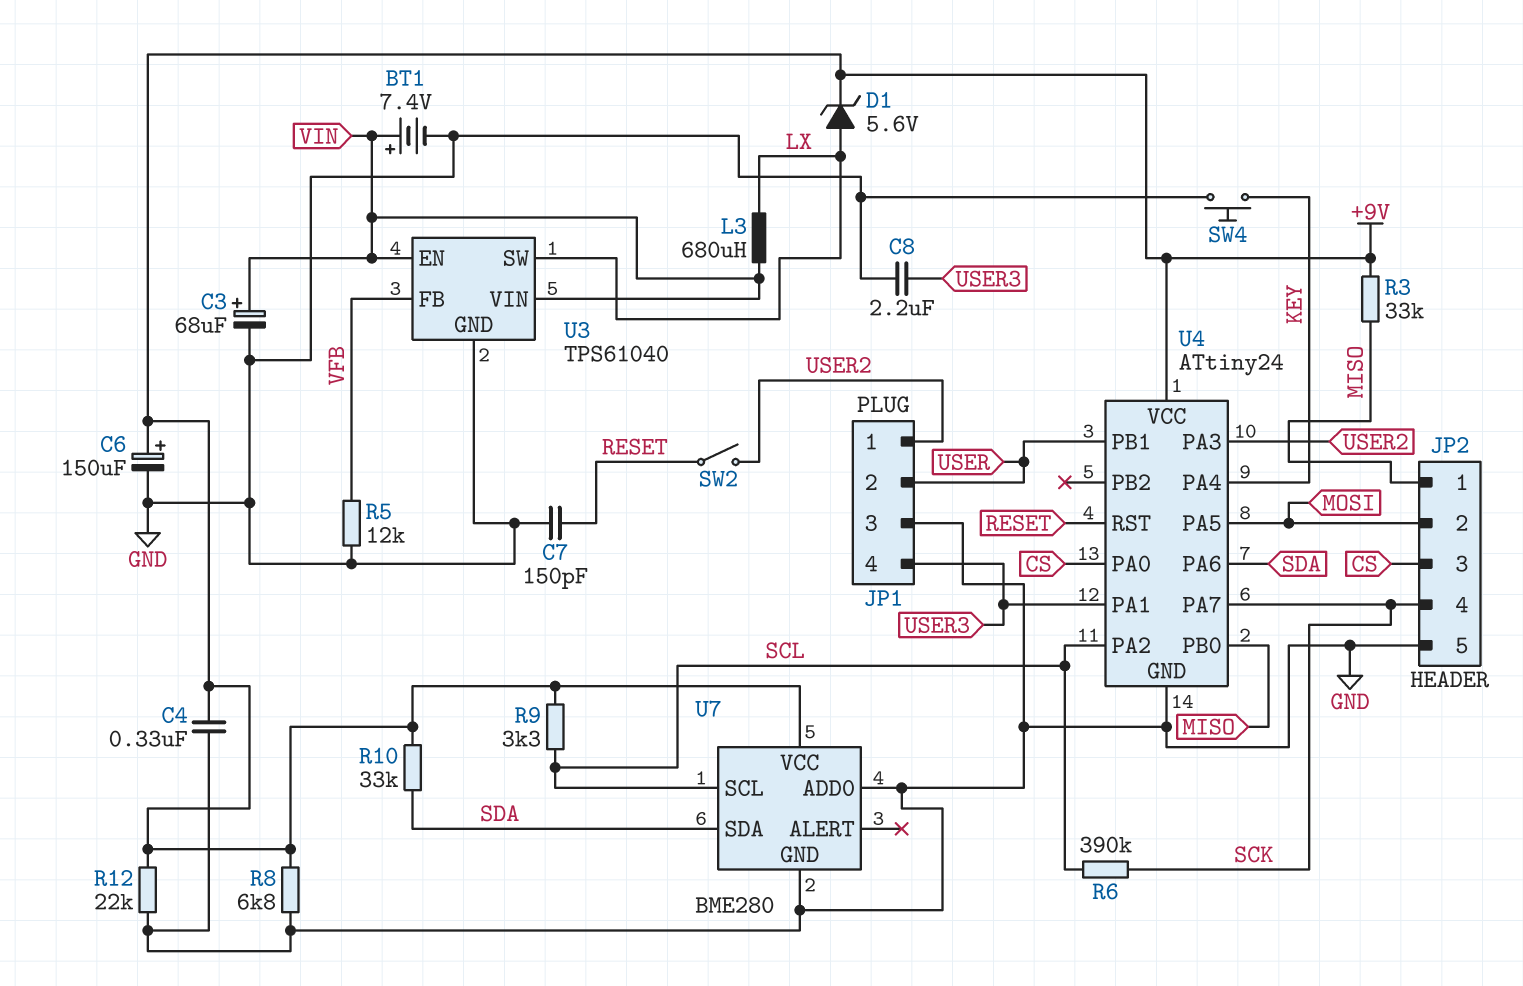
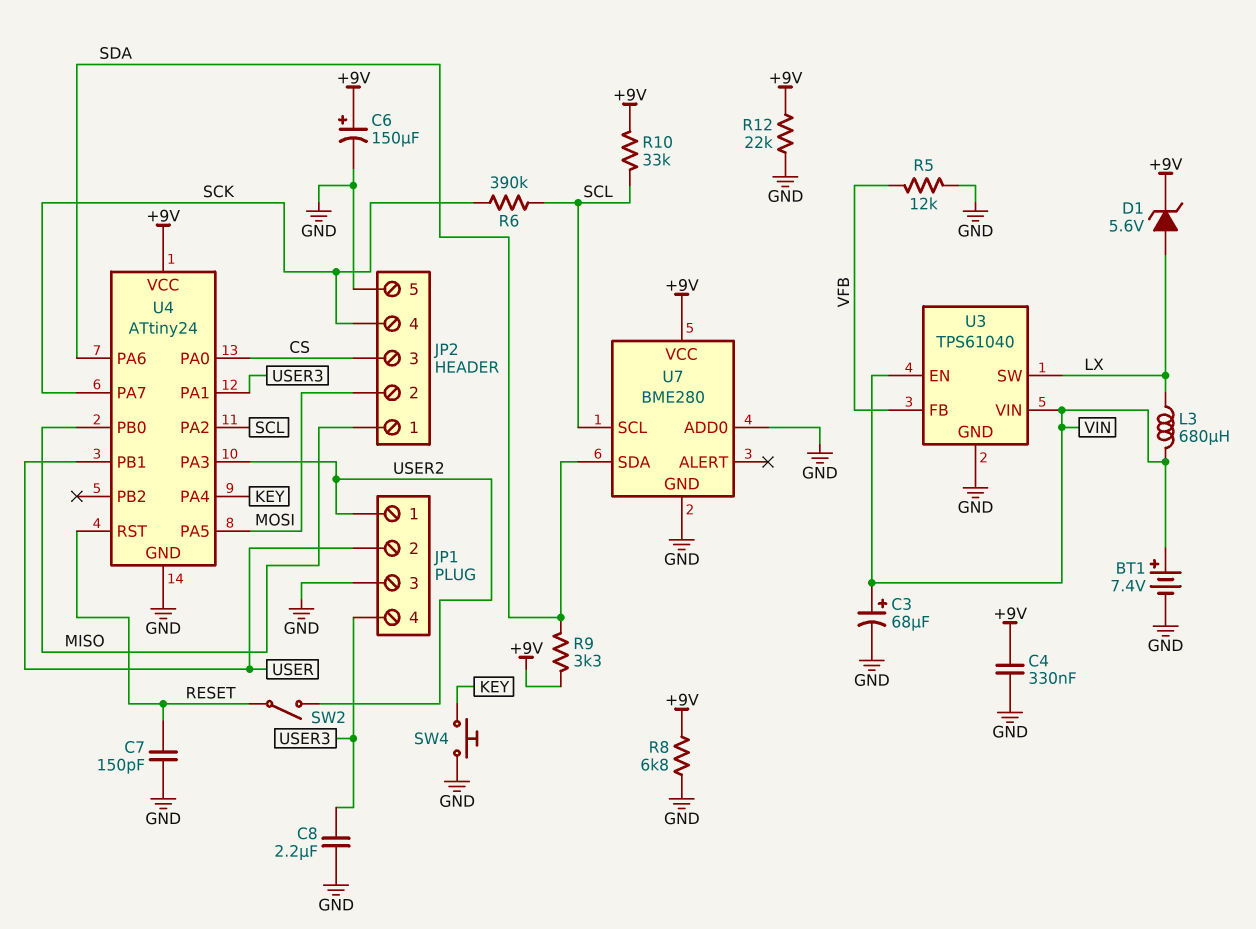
R3: 33k (+9V, MISO) -> none
R9: 3.3k (+9V, SCL) -> 3.3k (+9V, SDA)
R10: 33k (+9V, SDA) -> 33k (+9V, SCL)

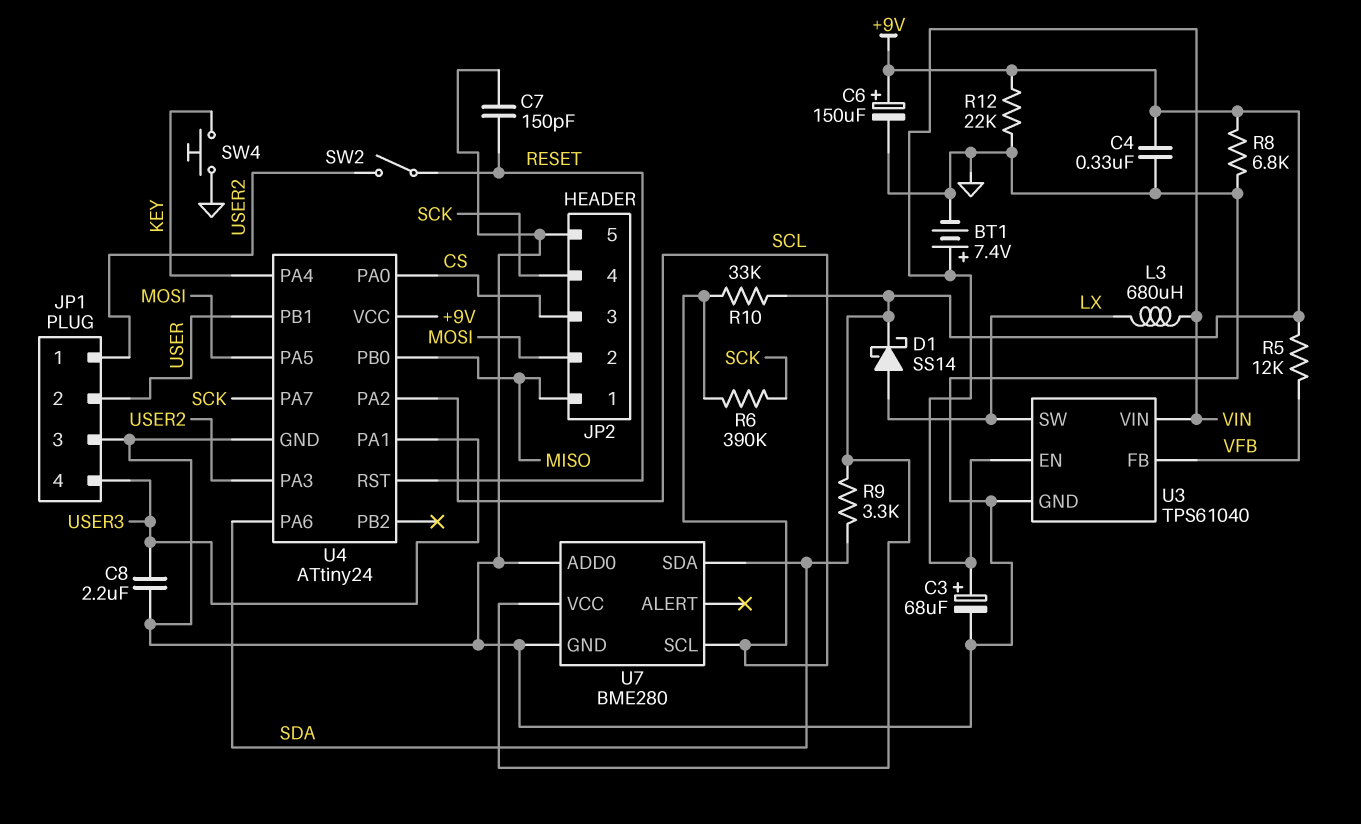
D1: zener 5.6V (A LX, K +9V) -> schottky SS14 (A LX, K +9V)
R5: 12k (GND, VFB) -> 12k (+9V, VFB)

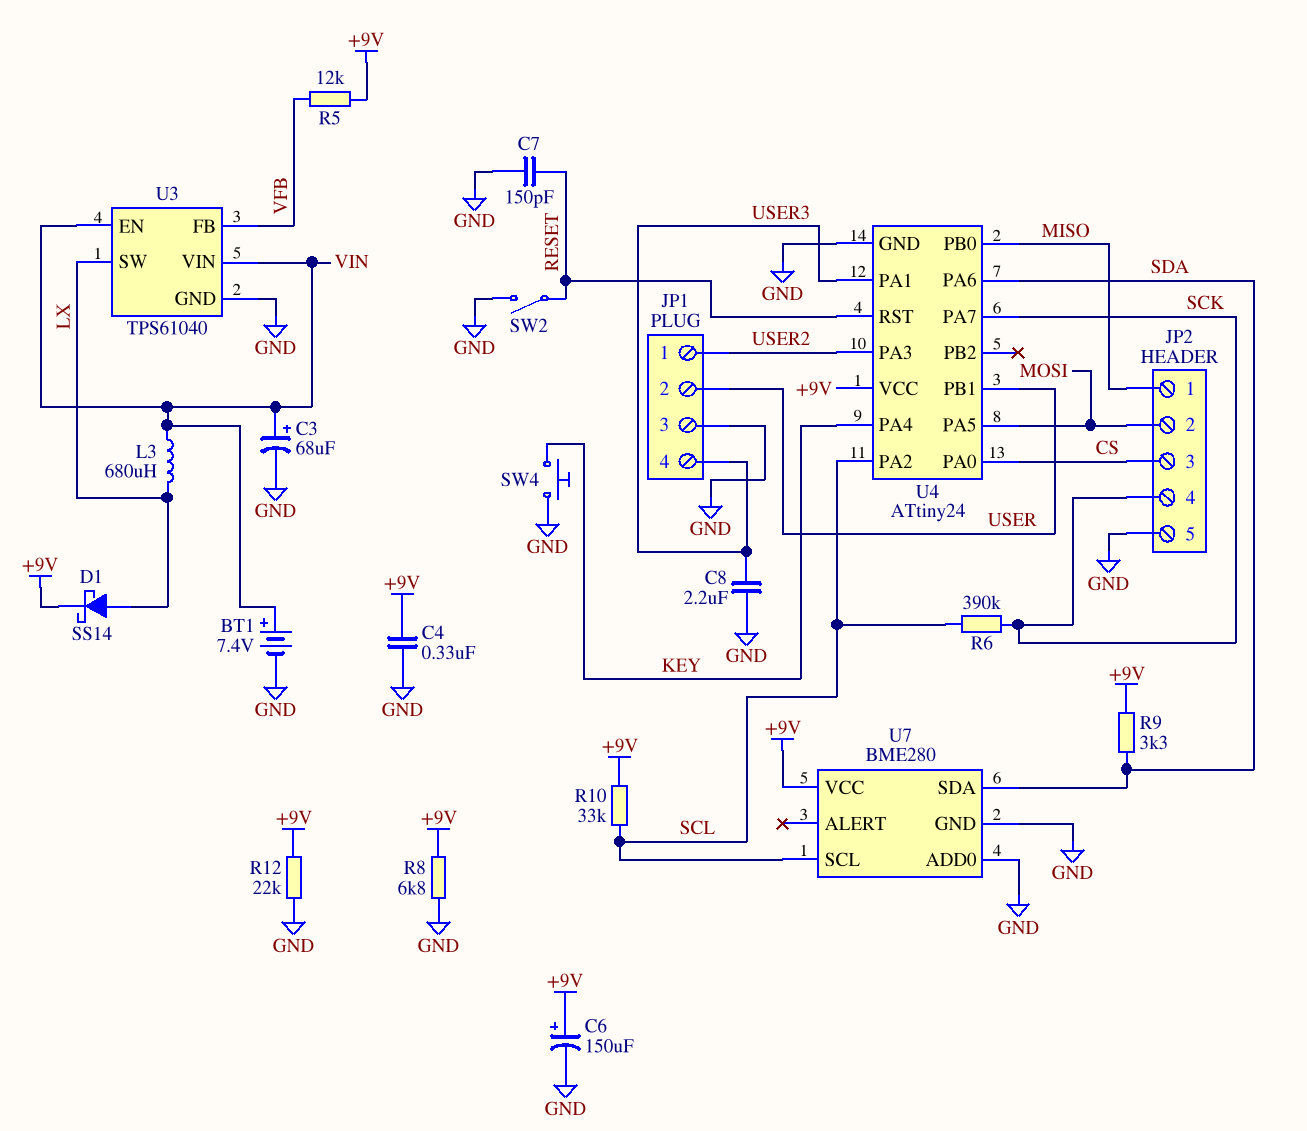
SW2: switch (RESET, USER2) -> switch (GND, RESET)

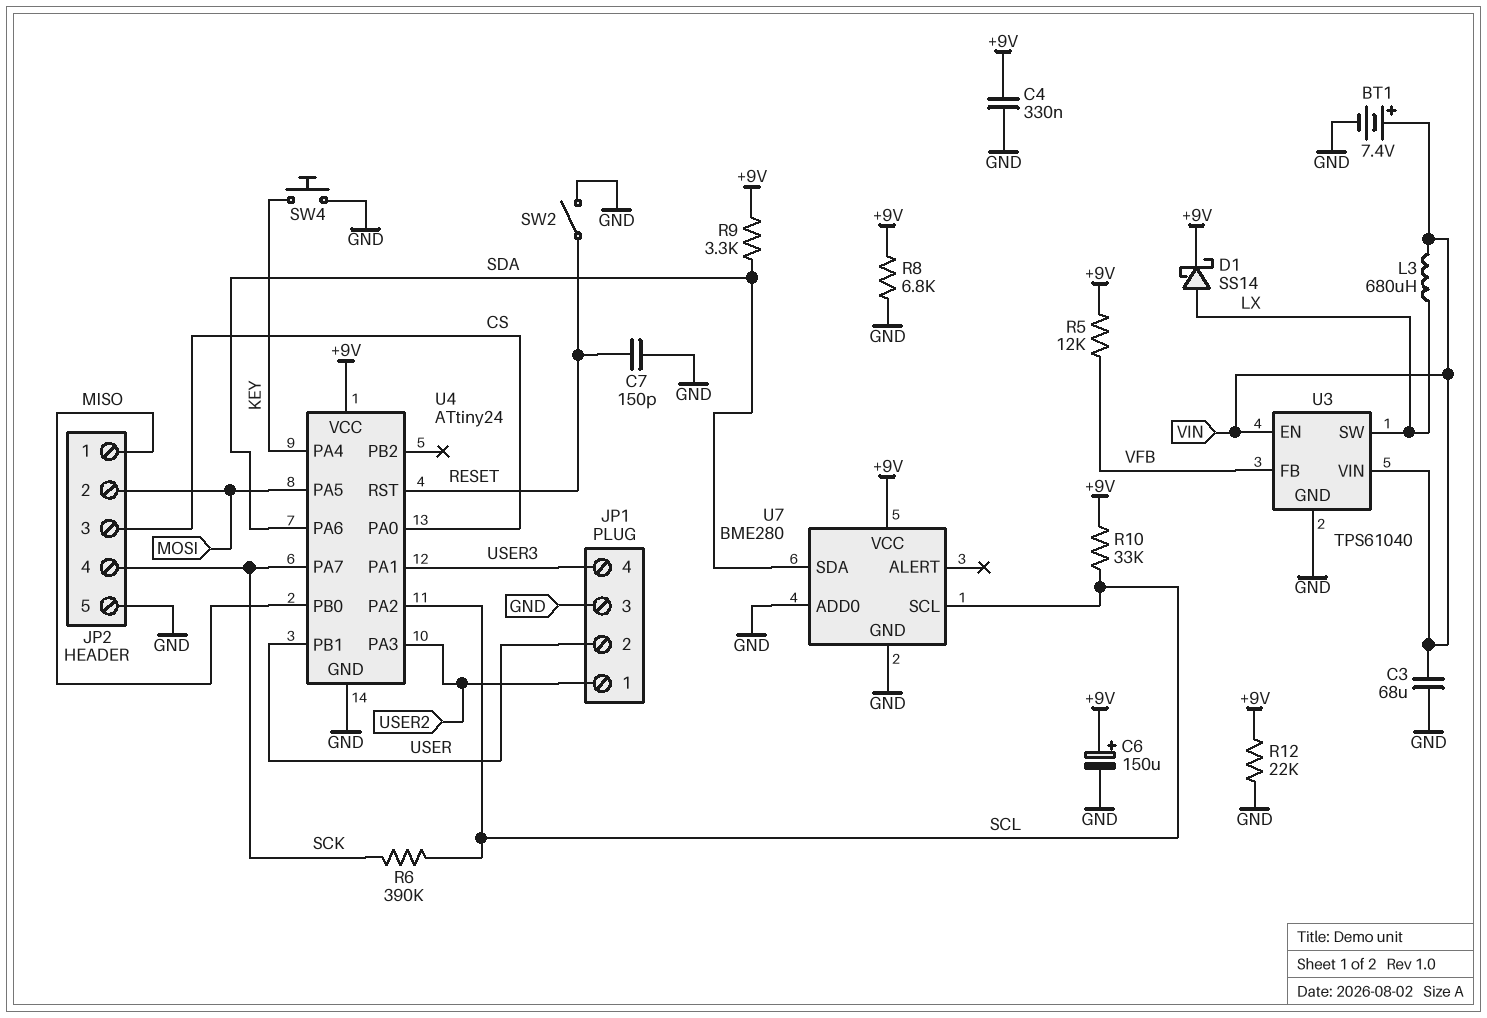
C3: 68uF (plus VIN, minus GND) -> 68uF (GND, VIN)
C8: 2.2uF (GND, USER3) -> none

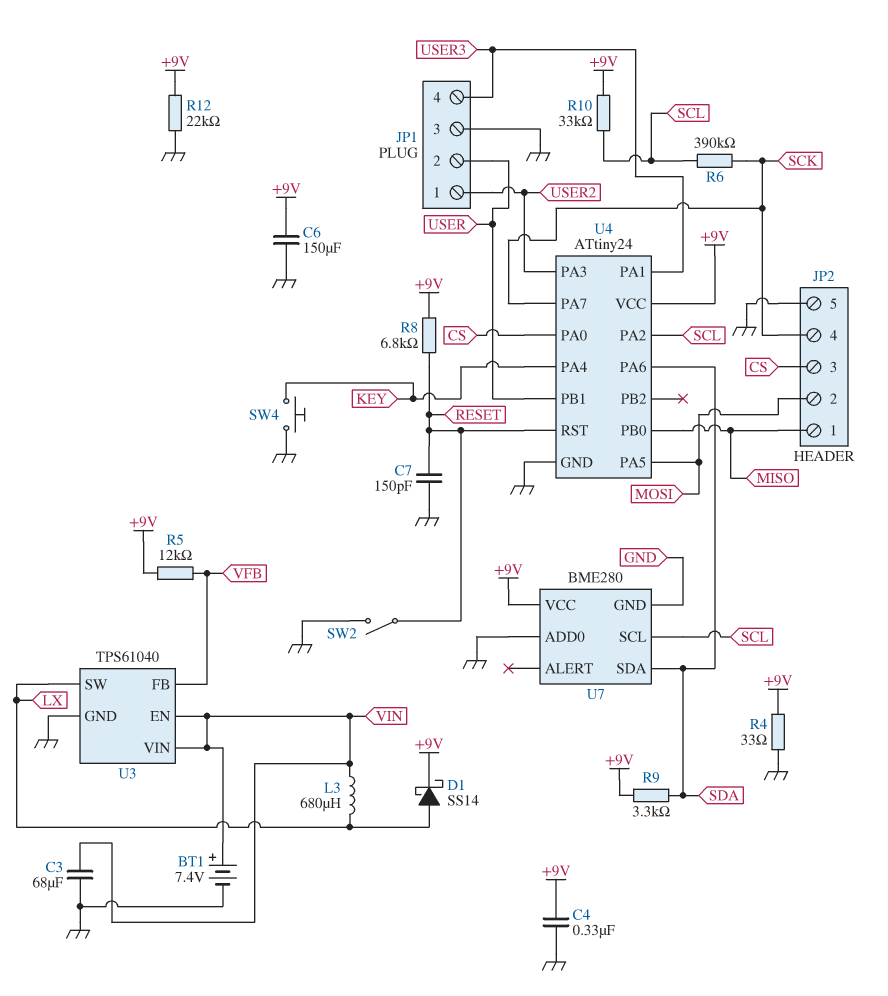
C6: 150uF (plus +9V, minus GND) -> 150uF (+9V, GND)
R4: none -> 33 (+9V, GND)
R8: 6.8k (+9V, GND) -> 6.8k (+9V, RESET)

